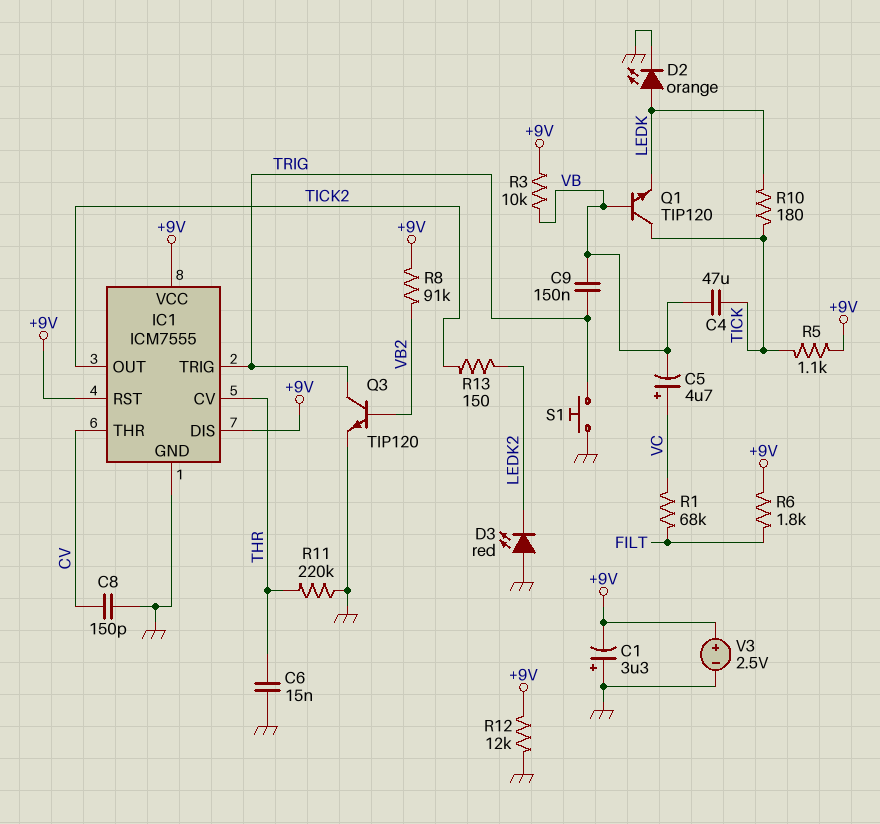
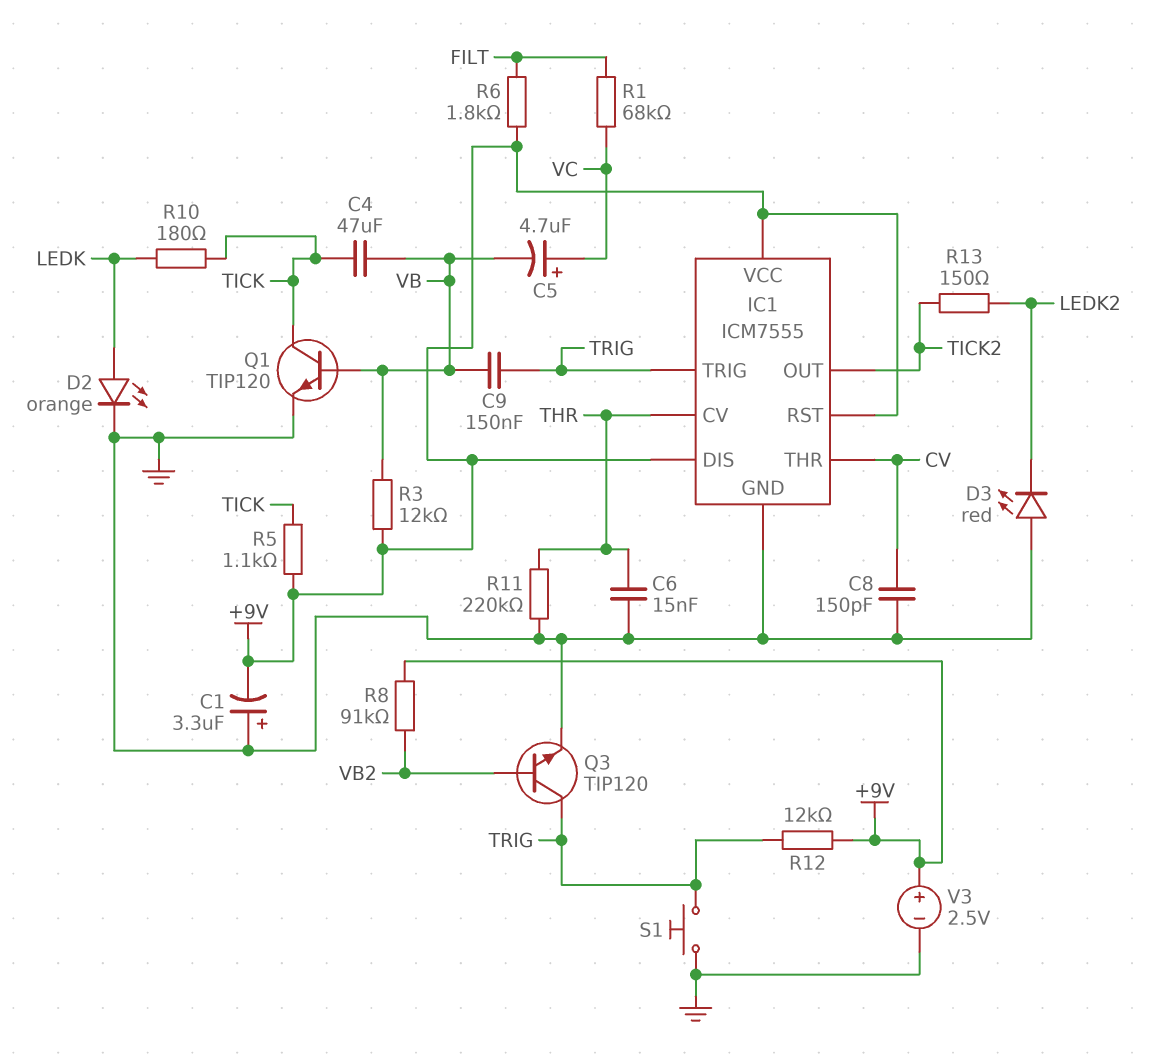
Q1: NPN TIP120 (B VB, C TICK, E LEDK) -> NPN TIP120 (B VB, C TICK, E GND)
R3: 10k (+9V, VB) -> 12k (+9V, VB)
R12: 12k (+9V, GND) -> 12k (+9V, TRIG)

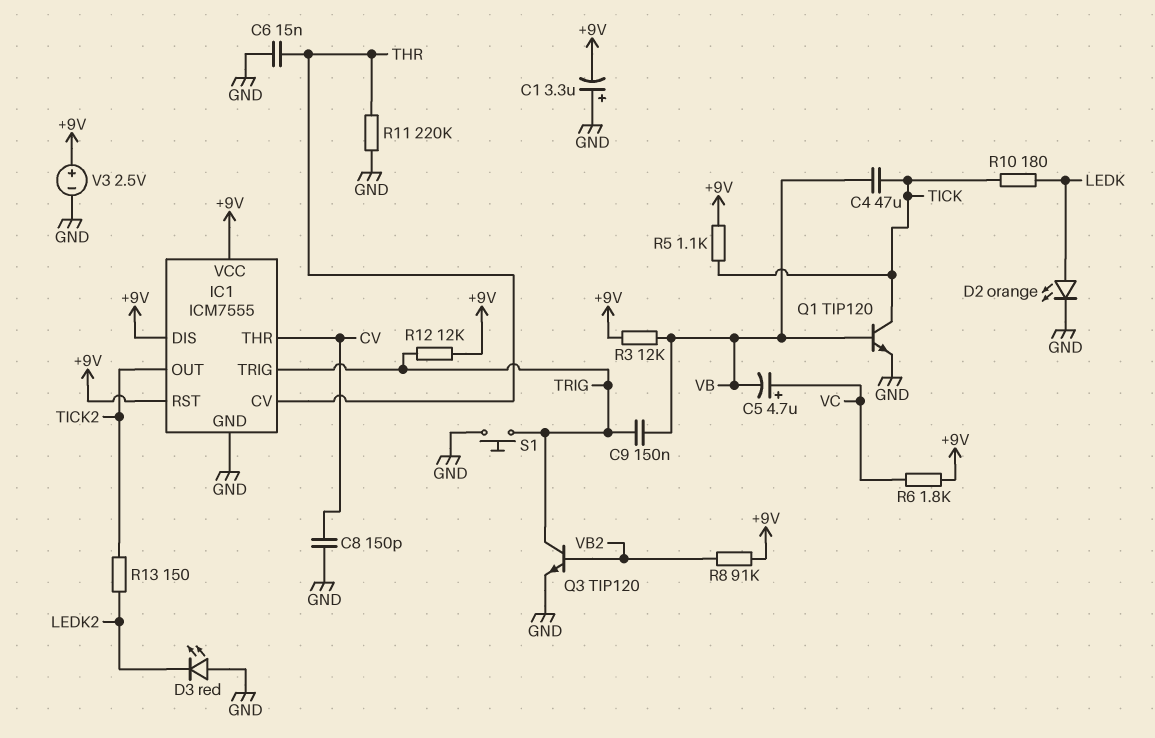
R1: 68k (FILT, VC) -> none
R6: 1.8k (+9V, FILT) -> 1.8k (+9V, VC)

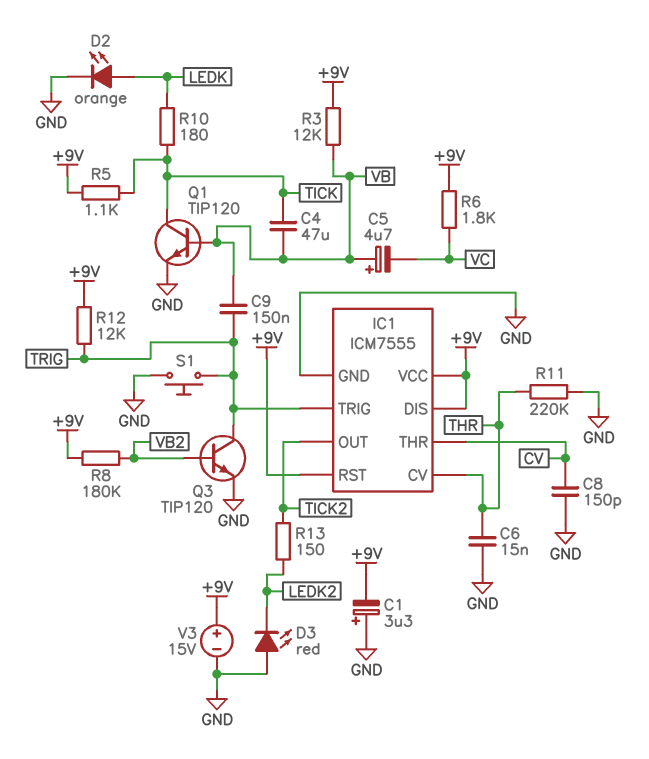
C5: 4.7uF (plus VC, minus VB) -> 4.7uF (plus VB, minus VC)
R8: 91k (+9V, VB2) -> 180k (+9V, VB2)
V3: 2.5V (plus +9V, minus GND) -> 15V (plus +9V, minus GND)

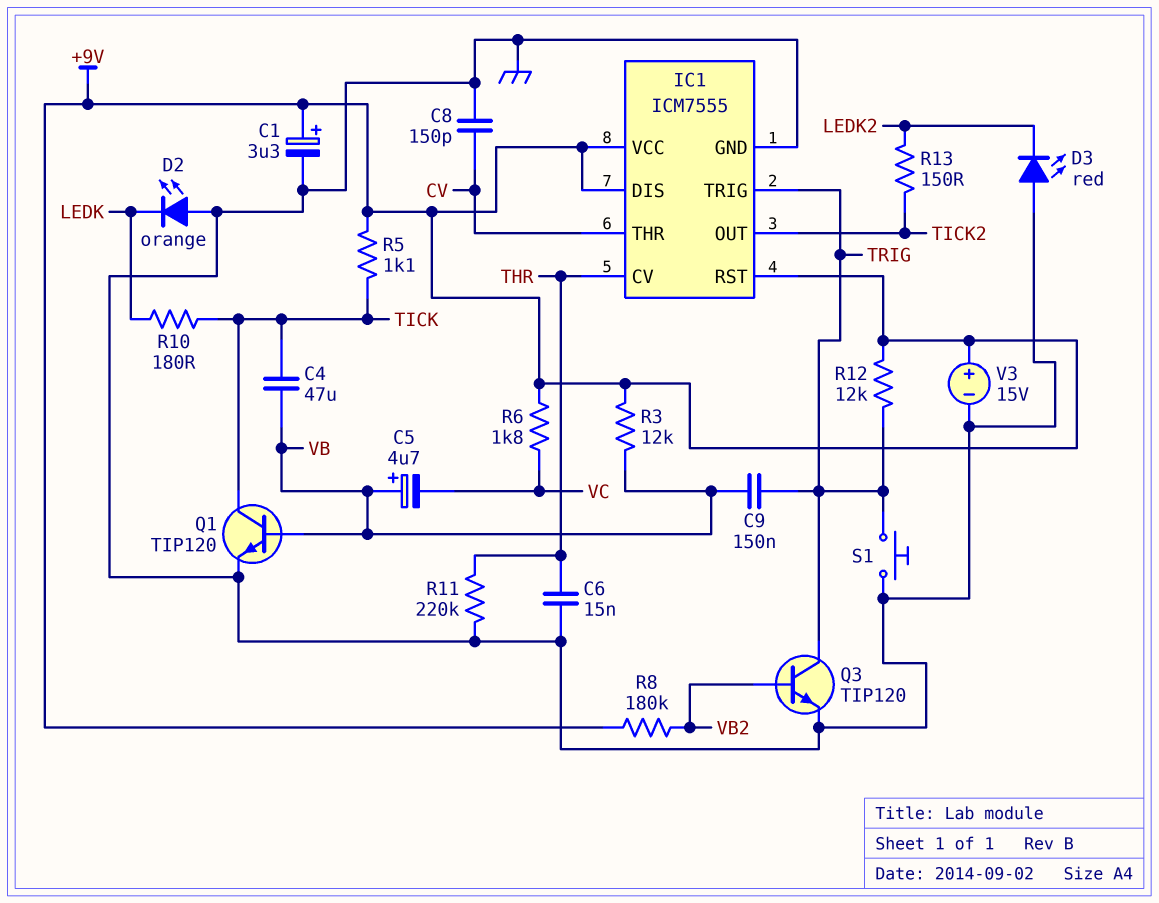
C1: 3.3uF (plus GND, minus +9V) -> 3.3uF (plus +9V, minus GND)
D2: LED orange (A LEDK, K GND) -> LED orange (A GND, K LEDK)

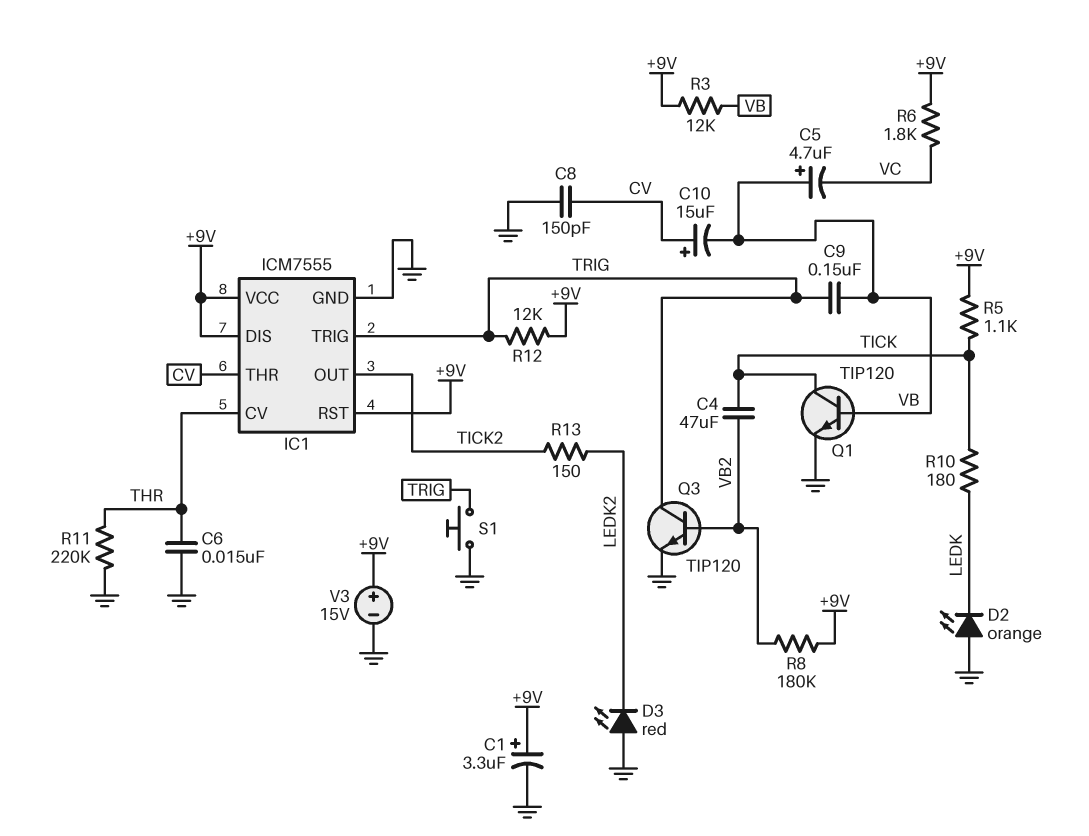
C4: 47uF (TICK, VB) -> 47uF (TICK, VB2)
C10: none -> 15uF (plus CV, minus VB)

